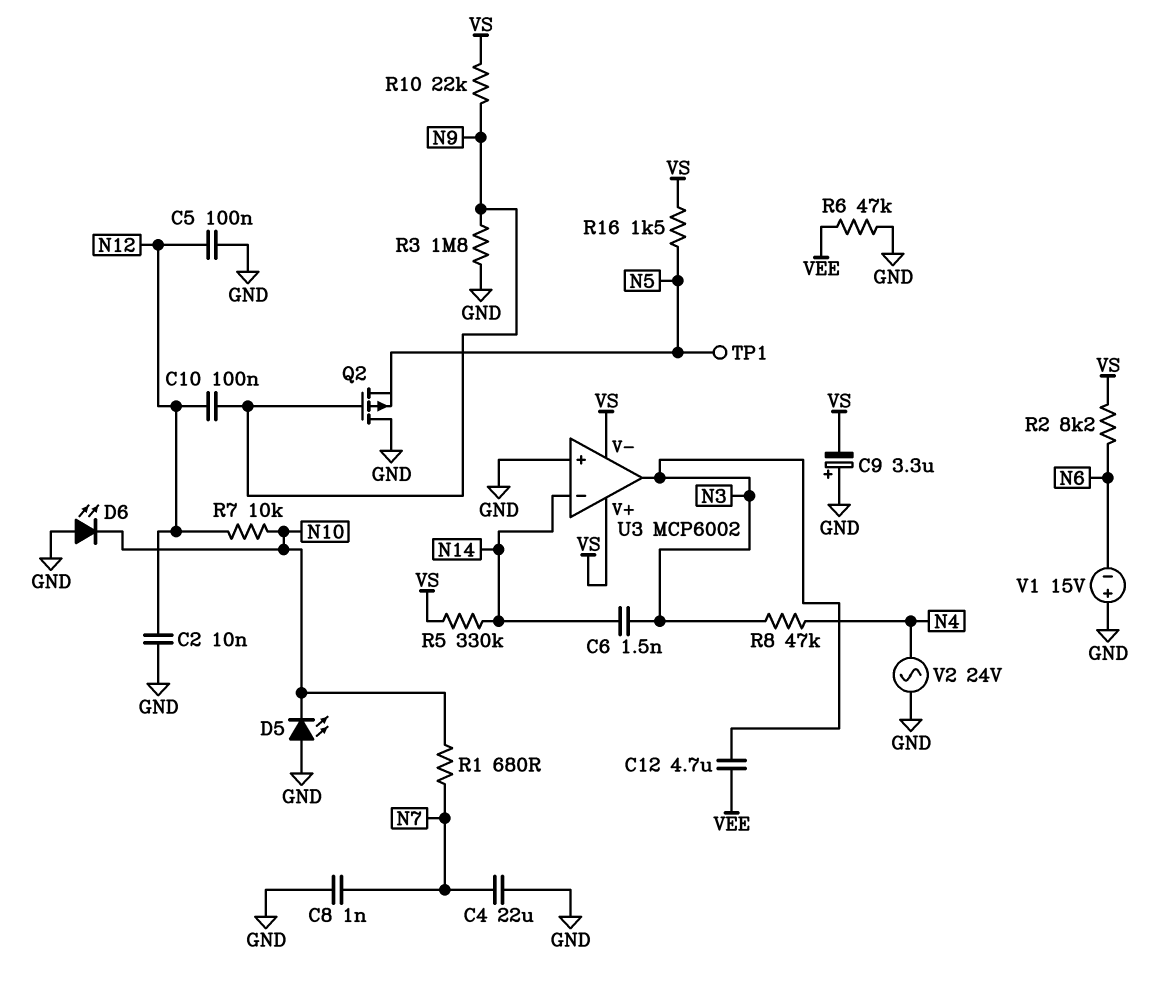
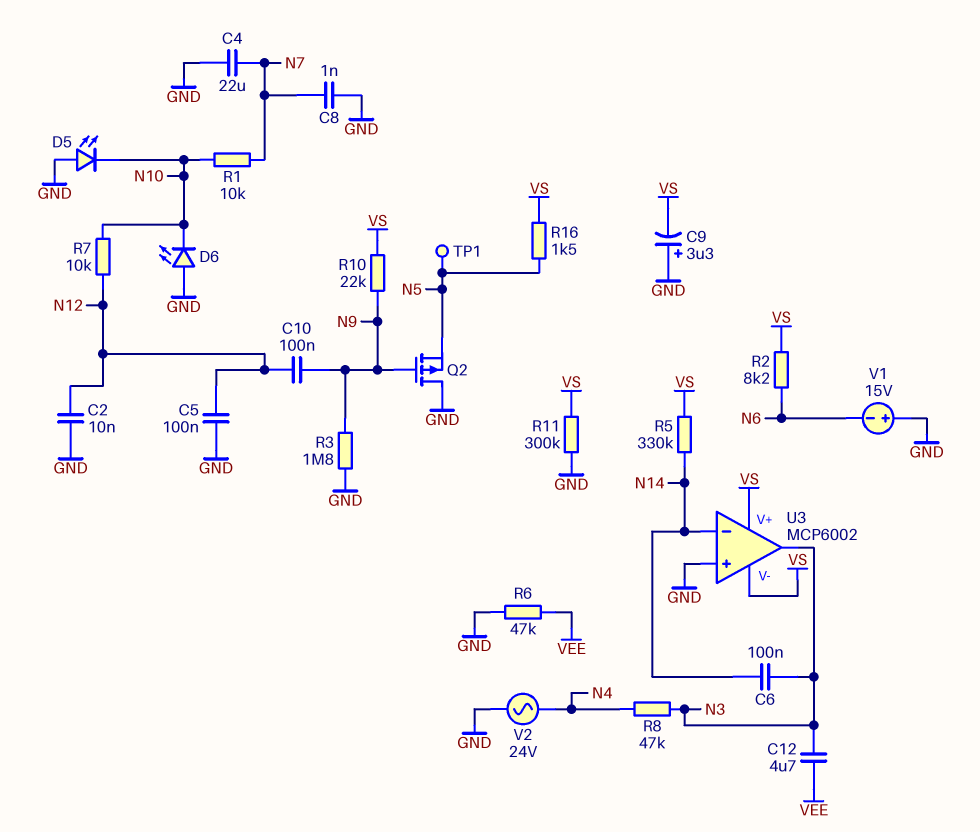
C6: 1.5nF (N3, N14) -> 100nF (N3, N14)
R1: 680 (N7, N10) -> 10k (N7, N10)
R11: none -> 300k (GND, VS)

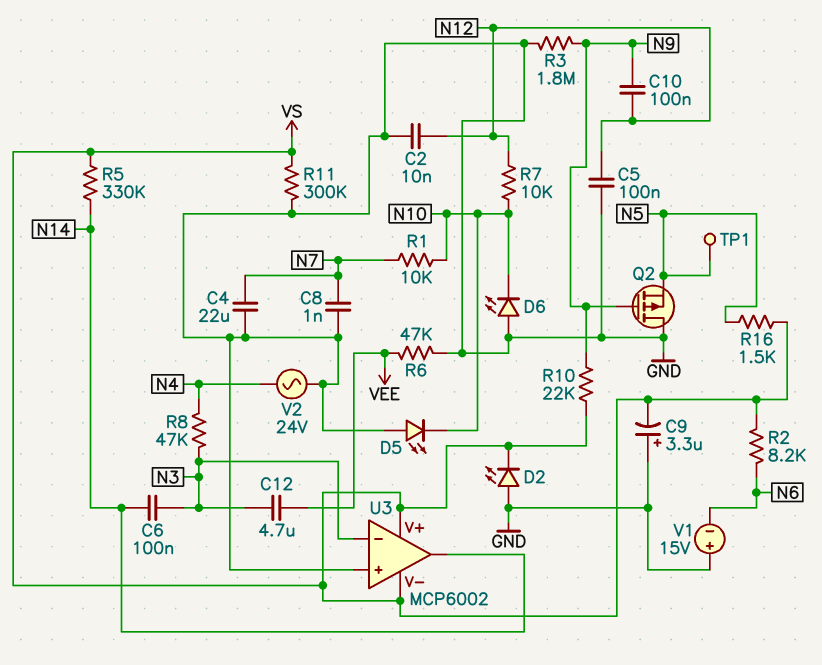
D2: none -> LED (A GND, K VS)
U3 pin in-: N14 -> N3
U3 pin out: N3 -> N14

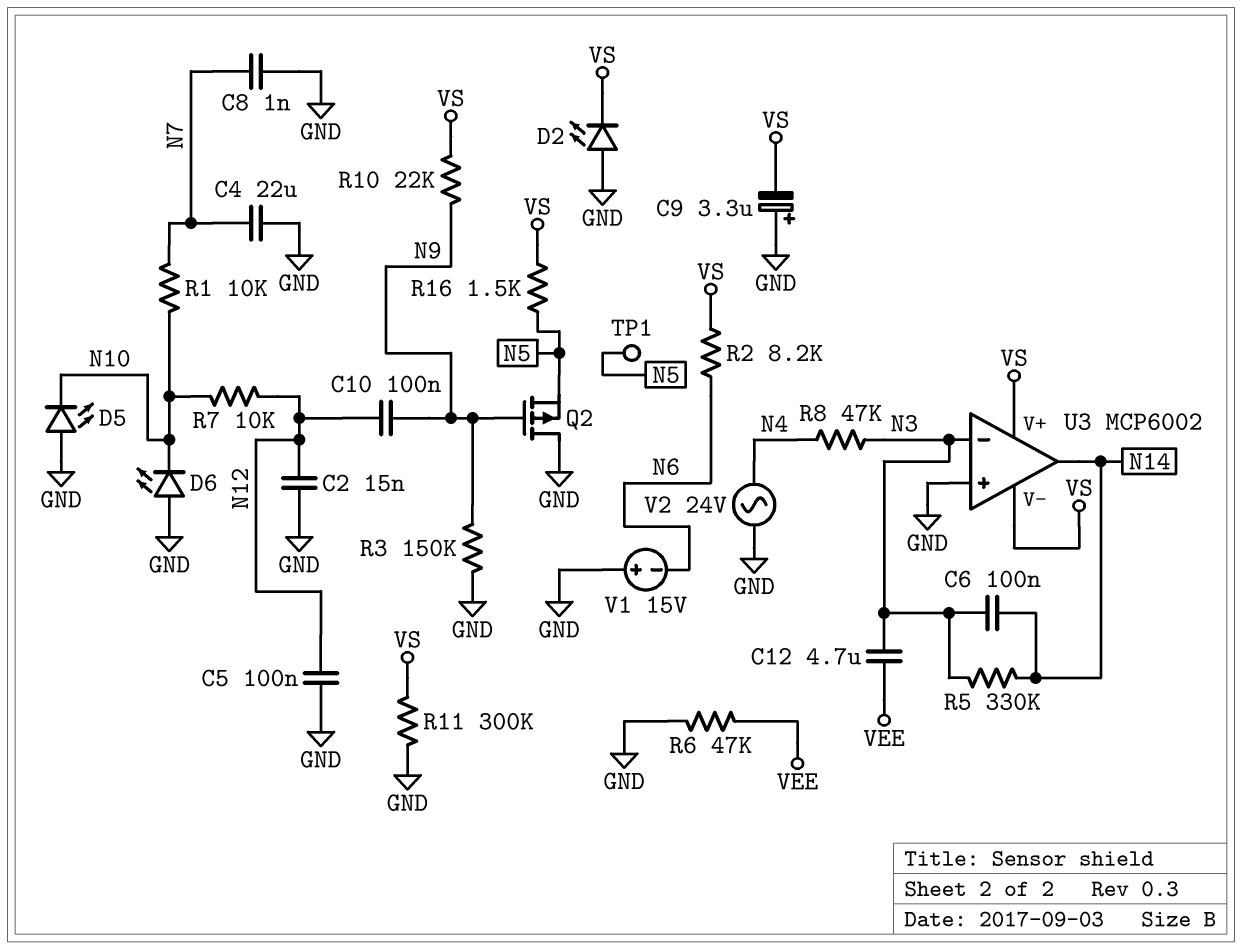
C2: 10nF (GND, N12) -> 15nF (GND, N12)
R3: 1.8M (GND, N9) -> 150k (GND, N9)
R5: 330k (N14, VS) -> 330k (N3, N14)

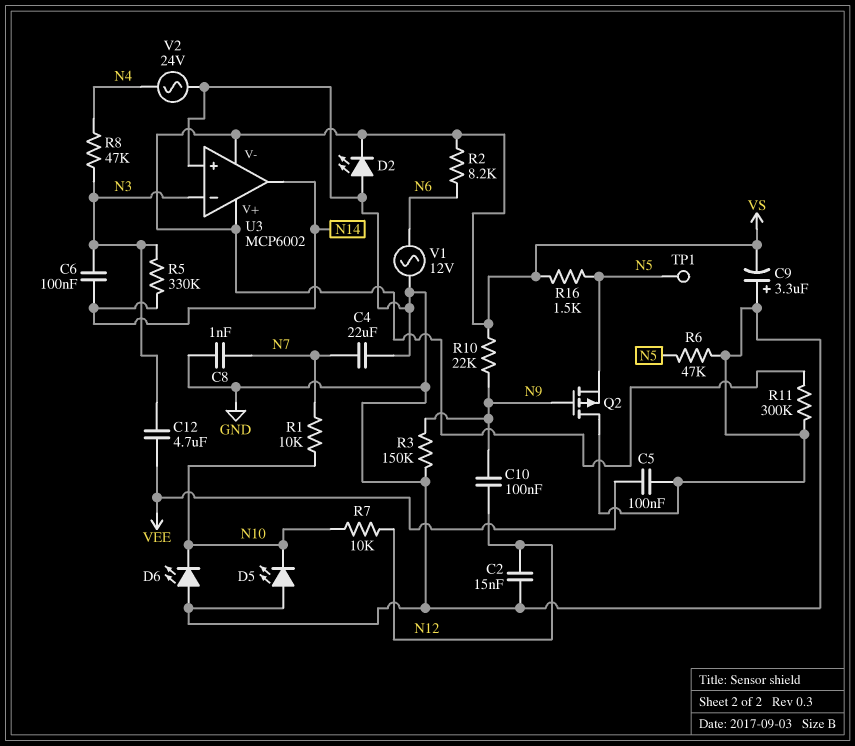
C5: 100nF (GND, N12) -> 100nF (GND, VEE)
R6: 47k (GND, VEE) -> 47k (GND, N5)
V1: 15V (plus GND, minus N6) -> AC 12V (GND, N6)

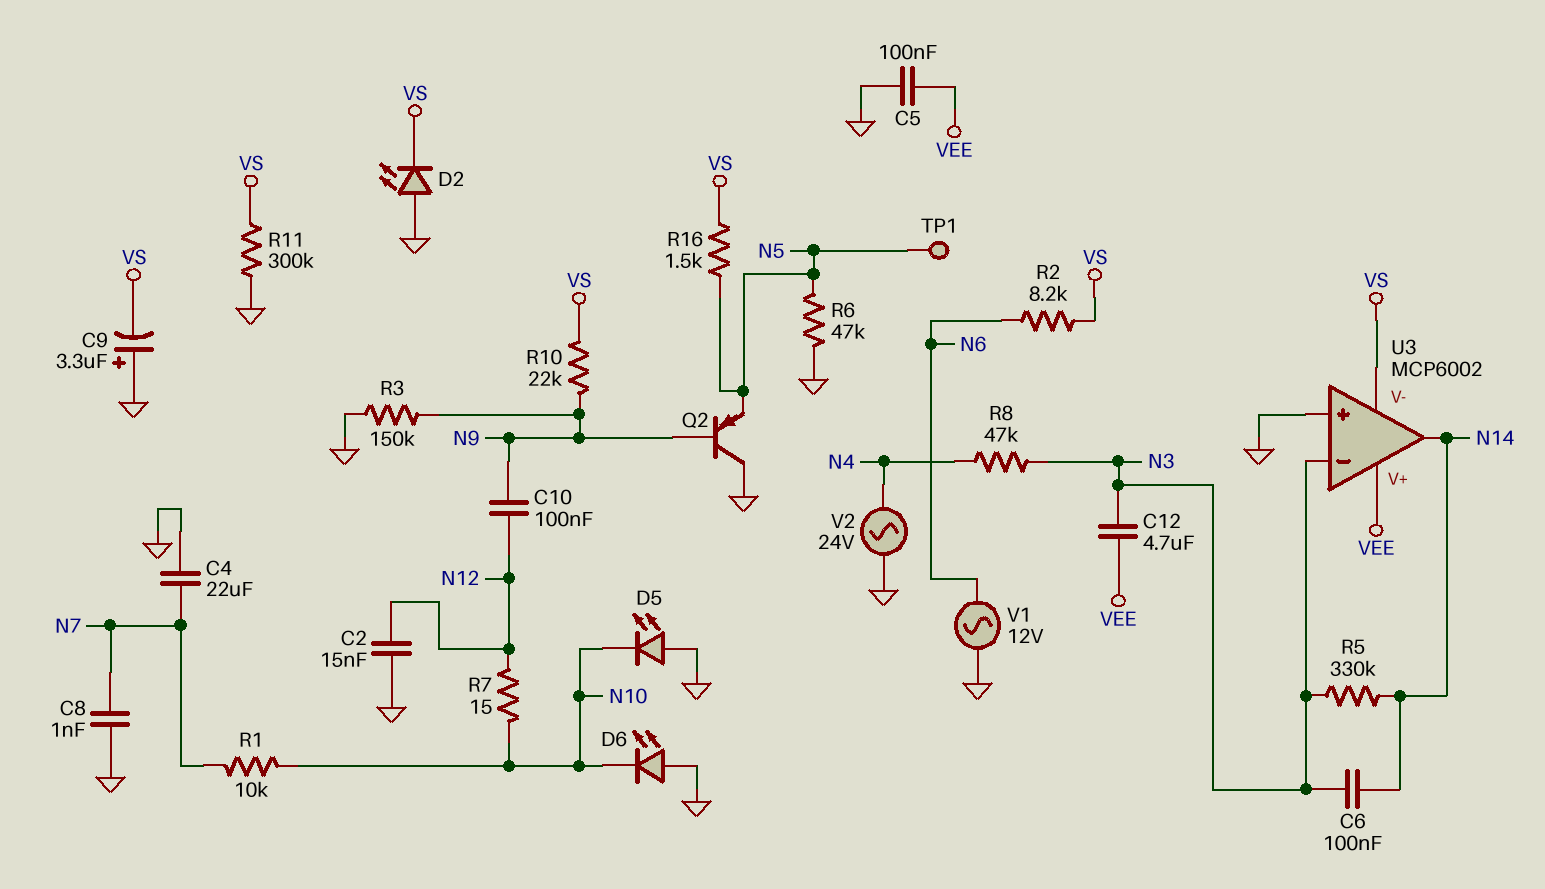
Q2: PMOS (G N9, D GND, S N5) -> PNP (B N9, C GND, E N5)
R7: 10k (N10, N12) -> 15 (N10, N12)
U3 pin V+: VS -> VEE

